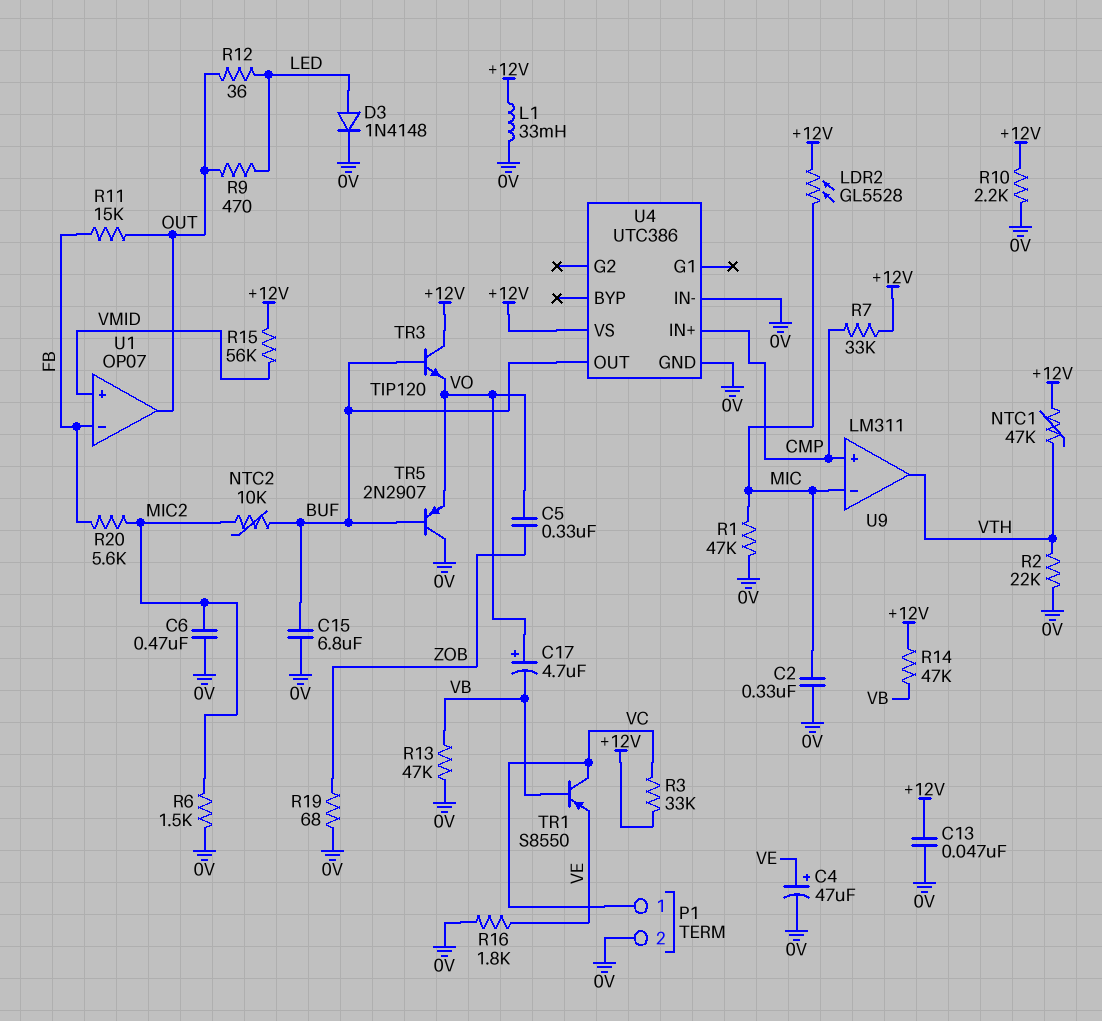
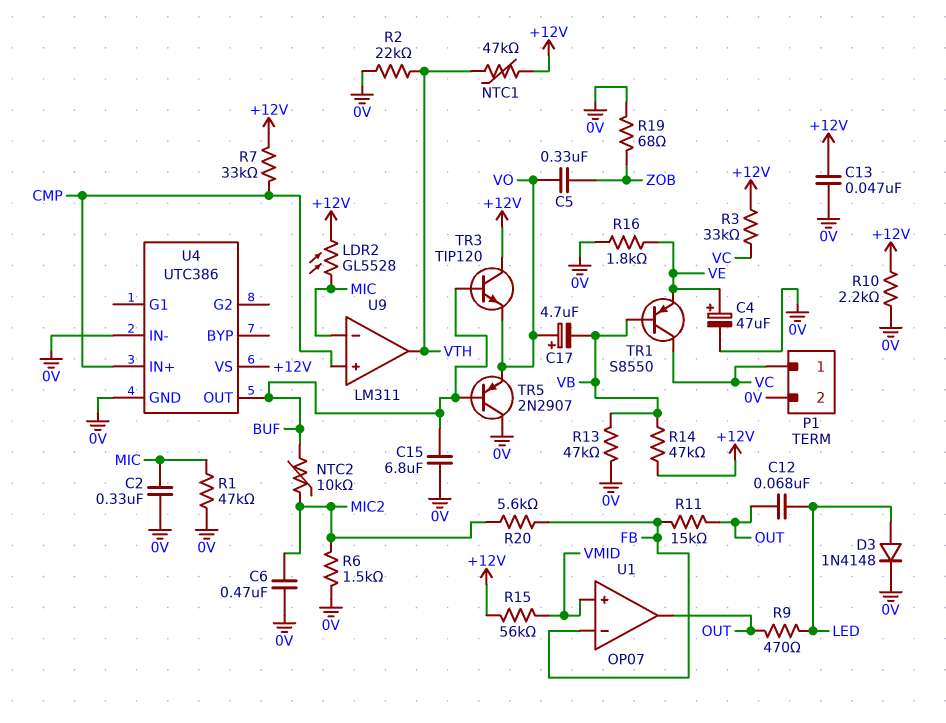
C12: none -> 68nF (LED, OUT)
L1: 33mH (+12V, 0V) -> none
R12: 36 (LED, OUT) -> none

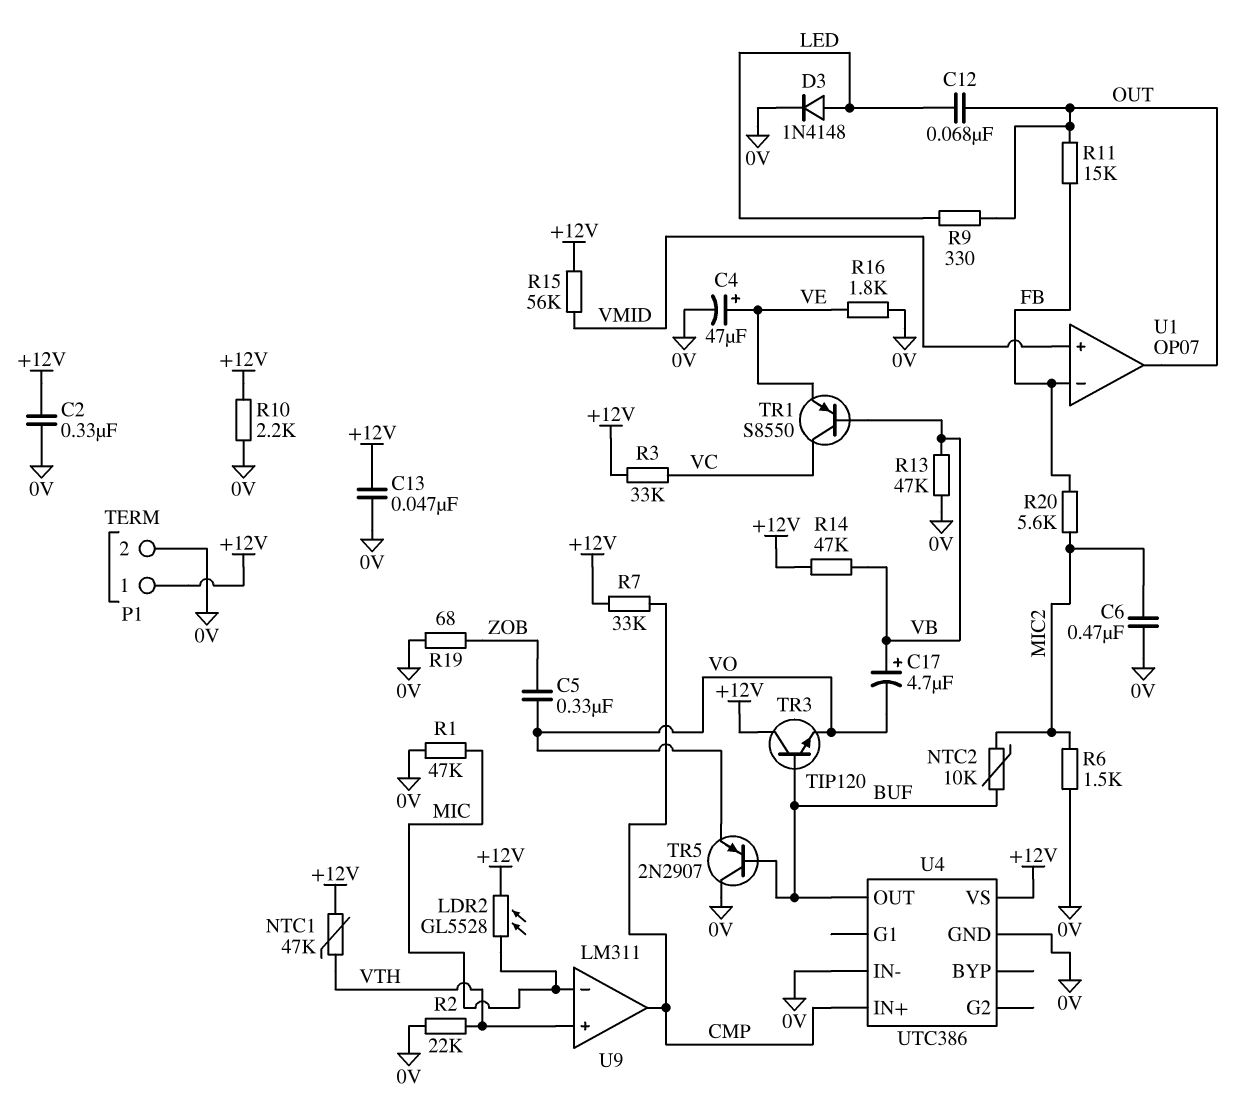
C2: 330nF (0V, MIC) -> 330nF (+12V, 0V)
C15: 6.8uF (0V, BUF) -> none
C17: 4.7uF (plus VO, minus VB) -> 4.7uF (plus VB, minus VO)
P1 pin 1: VC -> +12V
R9: 470 (LED, OUT) -> 330 (LED, OUT)
U9 pin in+: CMP -> VTH
U9 pin out: VTH -> CMP

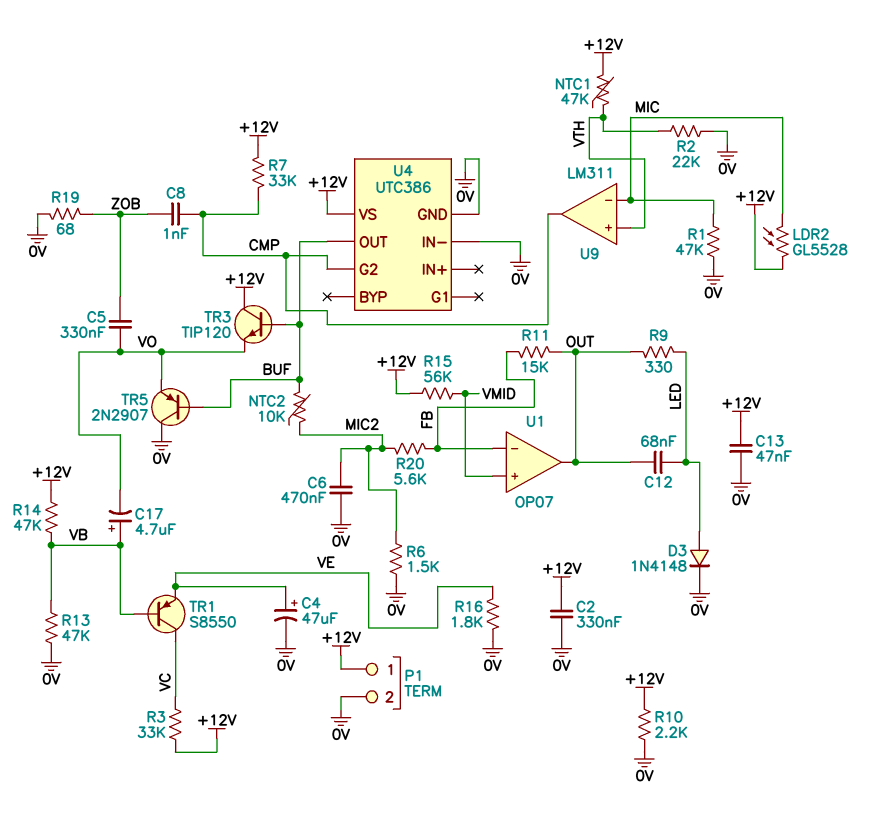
C8: none -> 1nF (CMP, ZOB)
U4 pin G2: none -> CMP
U4 pin IN+: CMP -> none

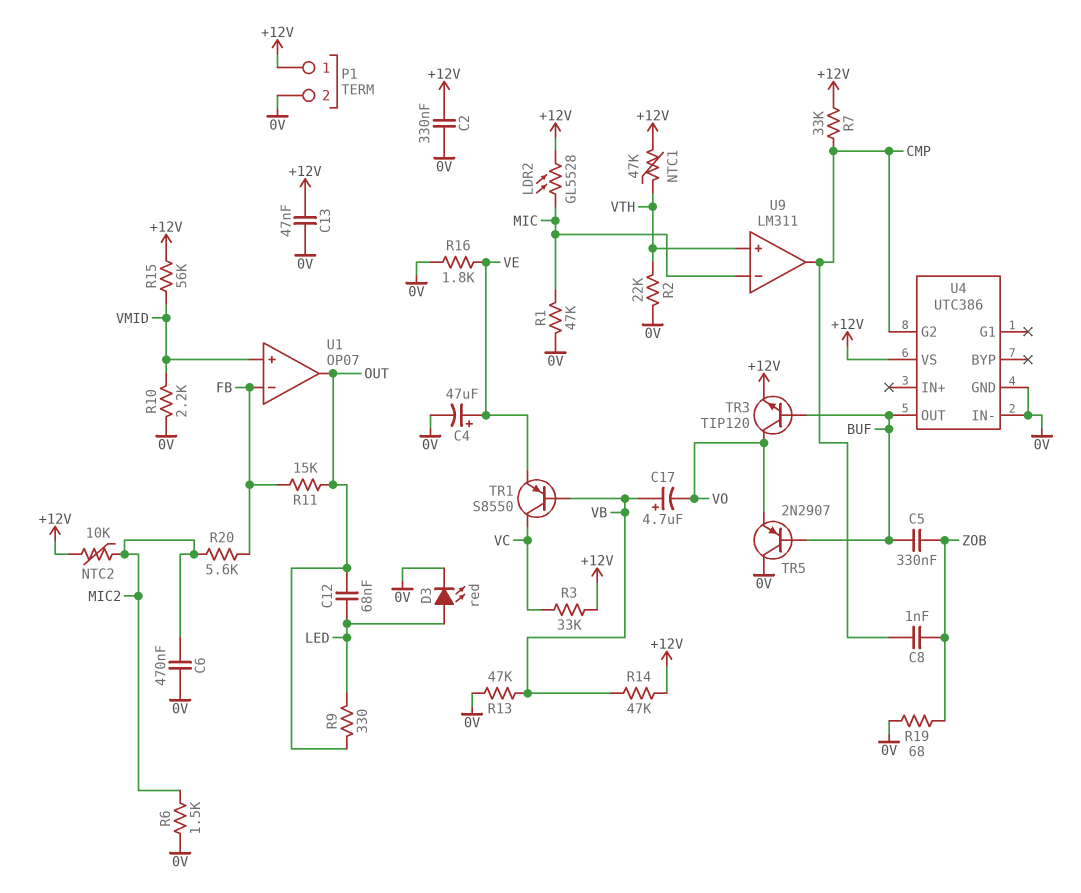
C5: 330nF (VO, ZOB) -> 330nF (BUF, ZOB)
D3: diode 1N4148 (A LED, K 0V) -> LED red (A LED, K 0V)
NTC2: 10k (BUF, MIC2) -> 10k (+12V, MIC2)
R10: 2.2k (+12V, 0V) -> 2.2k (0V, VMID)
TR3: NPN TIP120 (B BUF, C +12V, E VO) -> NPN TIP120 (B BUF, C VO, E +12V)

